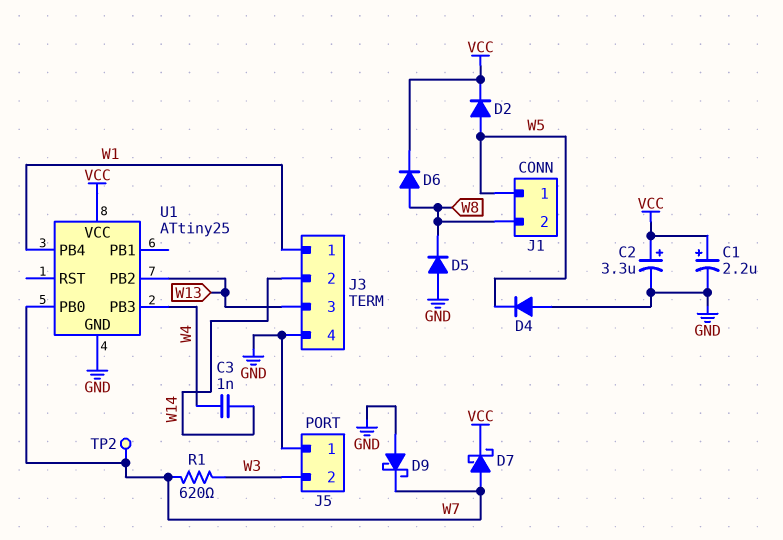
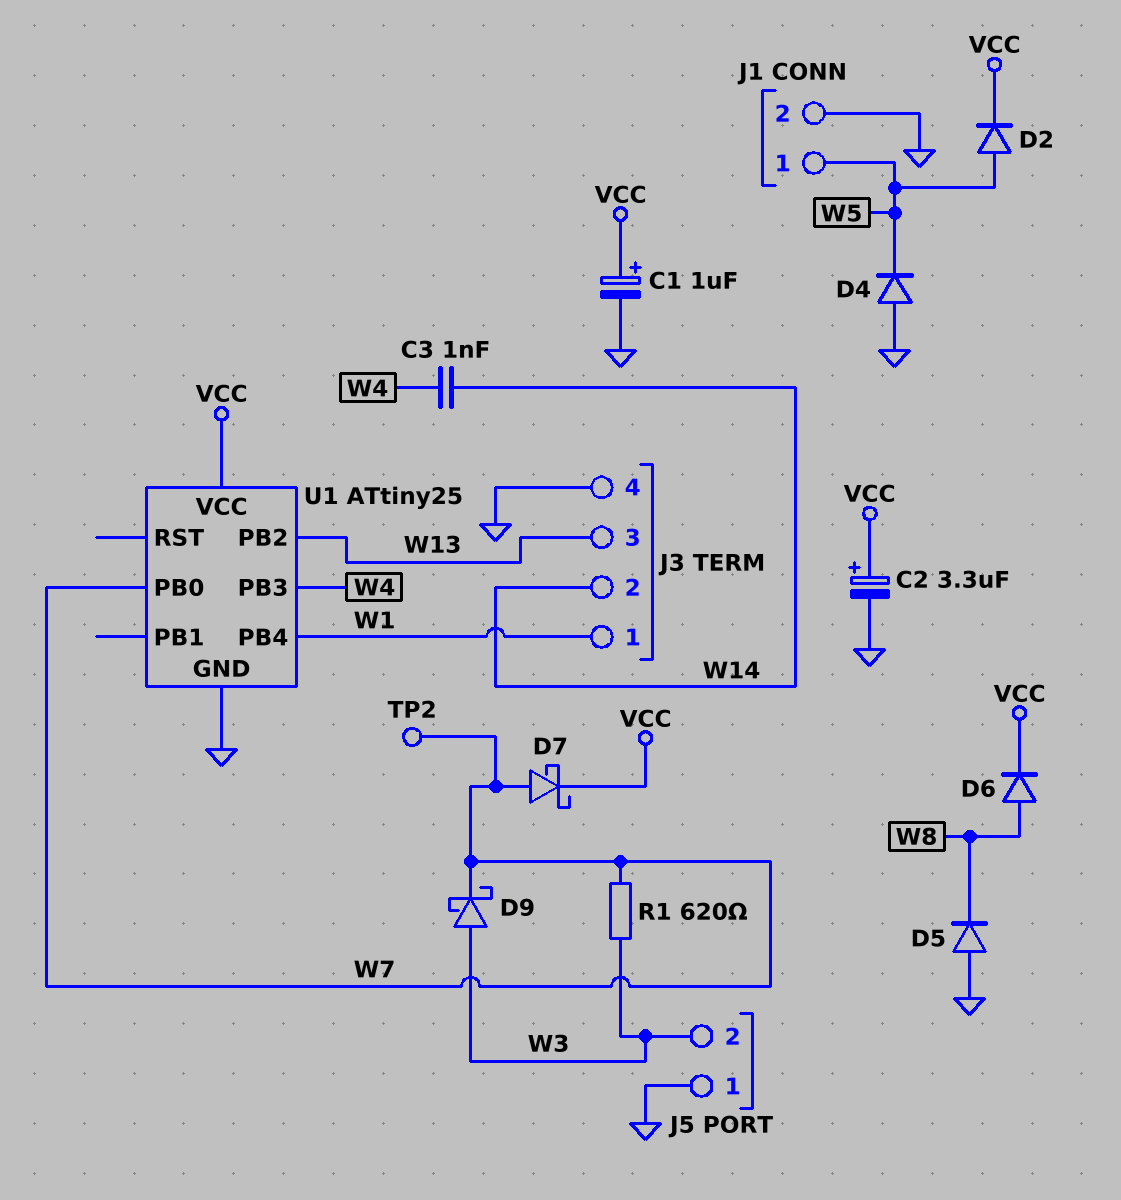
C1: 2.2uF (plus VCC, minus GND) -> 1uF (plus VCC, minus GND)
D9: schottky (A GND, K W7) -> schottky (A W3, K W7)
J1 pin 2: W8 -> GND

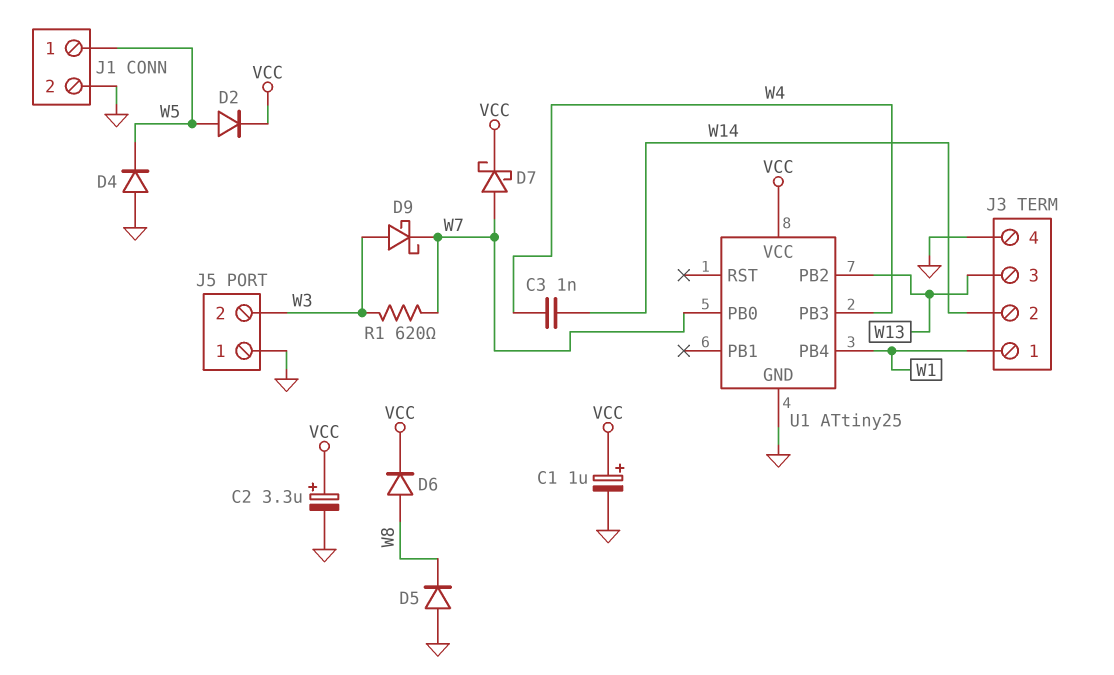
TP2: test point (W7) -> none

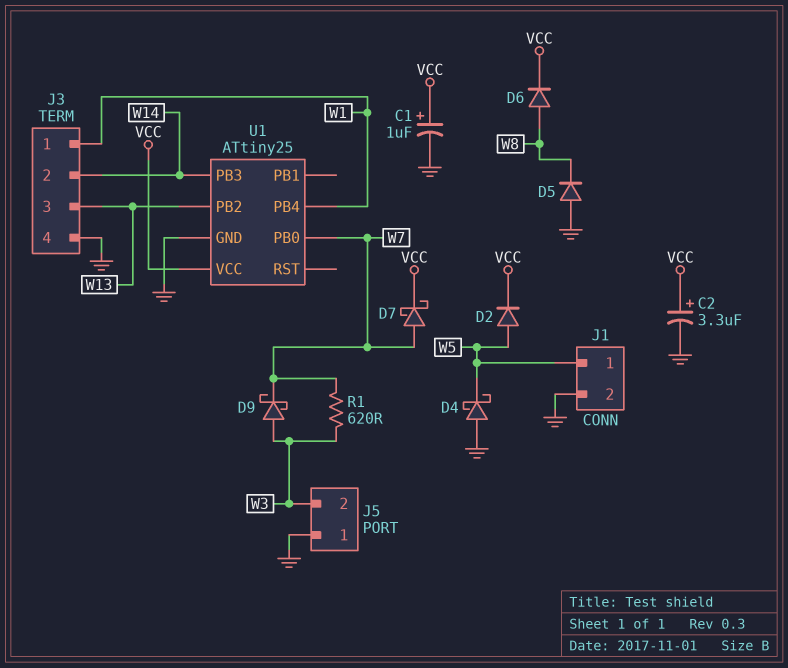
C3: 1nF (W4, W14) -> none
D4: diode (A GND, K W5) -> schottky (A GND, K W5)
U1 pin PB3: W4 -> W14

